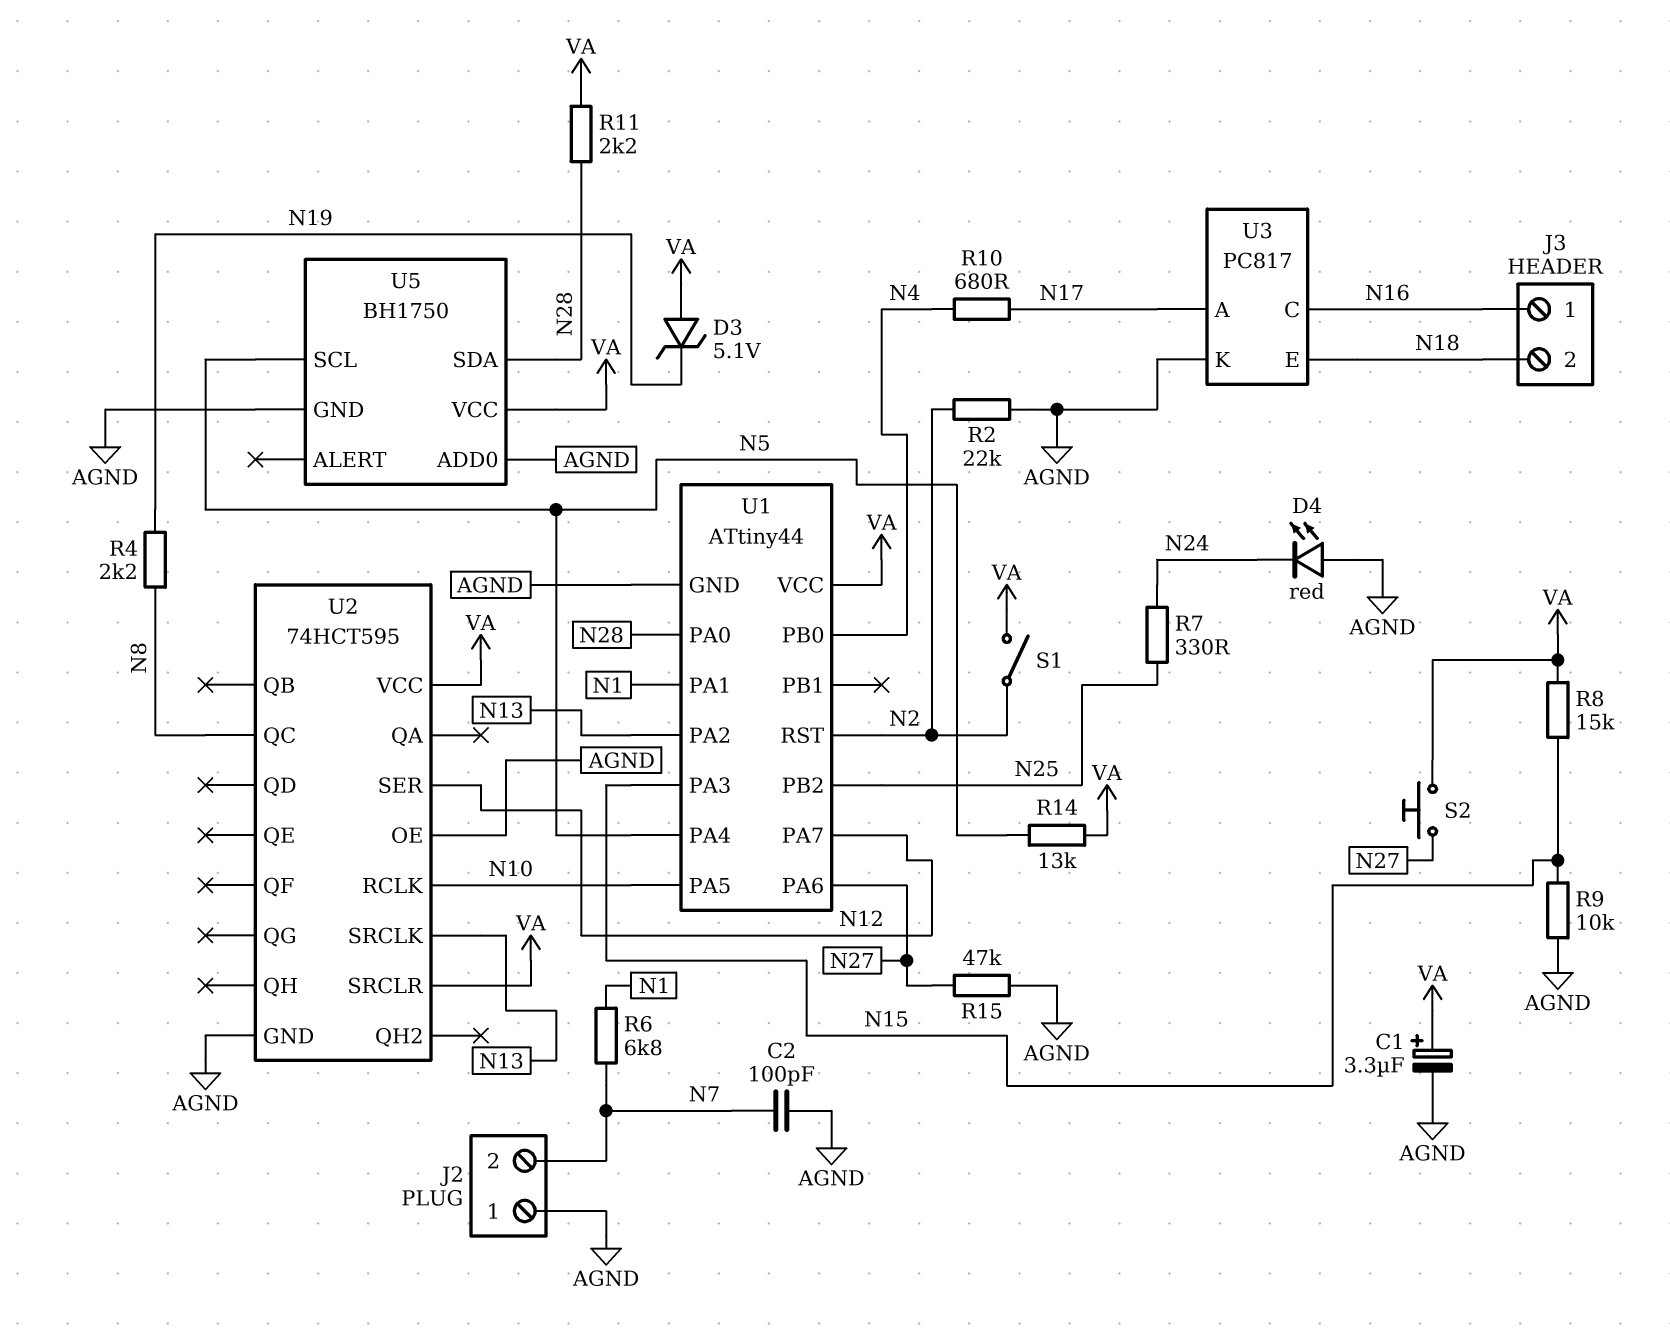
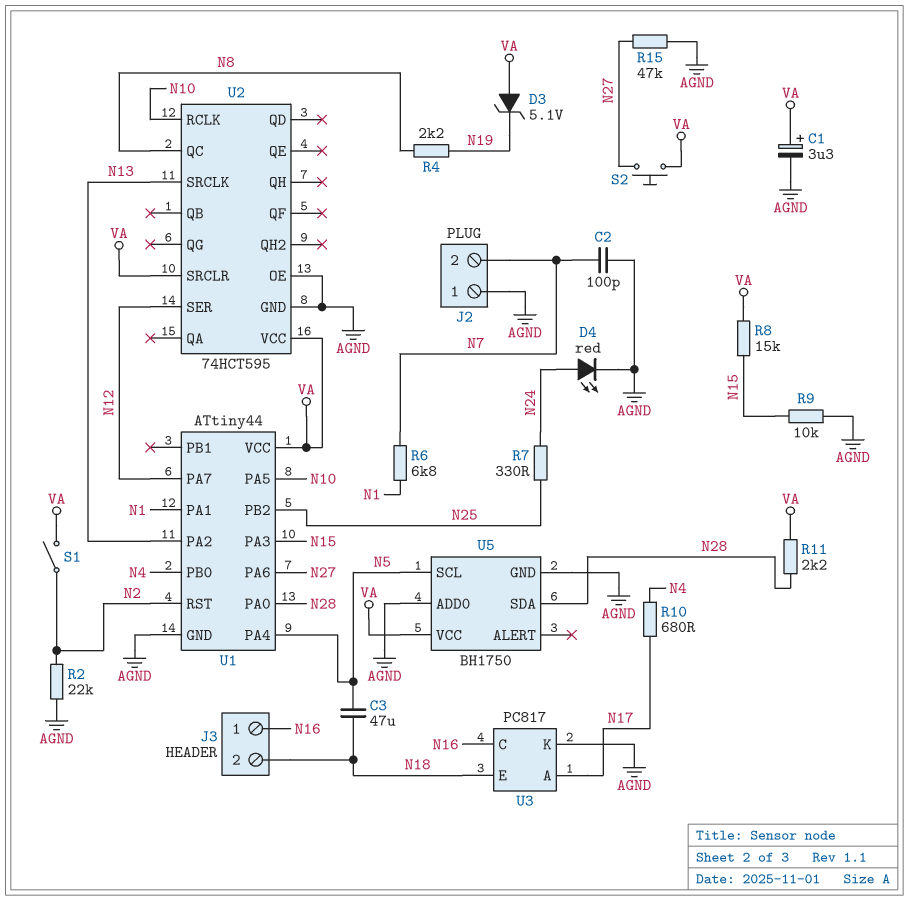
C3: none -> 47uF (N5, N18)
D4: LED red (A AGND, K N24) -> LED red (A N24, K AGND)
R14: 13k (N5, VA) -> none

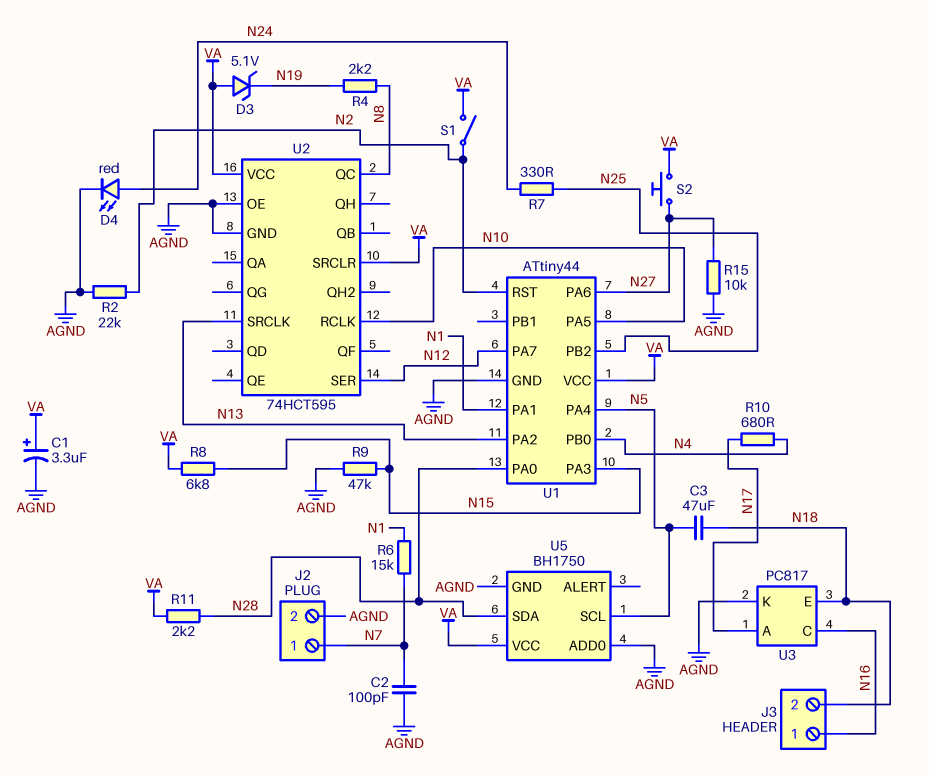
J2 pin 1: AGND -> N7
J2 pin 2: N7 -> AGND
R6: 6.8k (N1, N7) -> 15k (N1, N7)
R8: 15k (N15, VA) -> 6.8k (N15, VA)
R9: 10k (AGND, N15) -> 47k (AGND, N15)
R15: 47k (AGND, N27) -> 10k (AGND, N27)

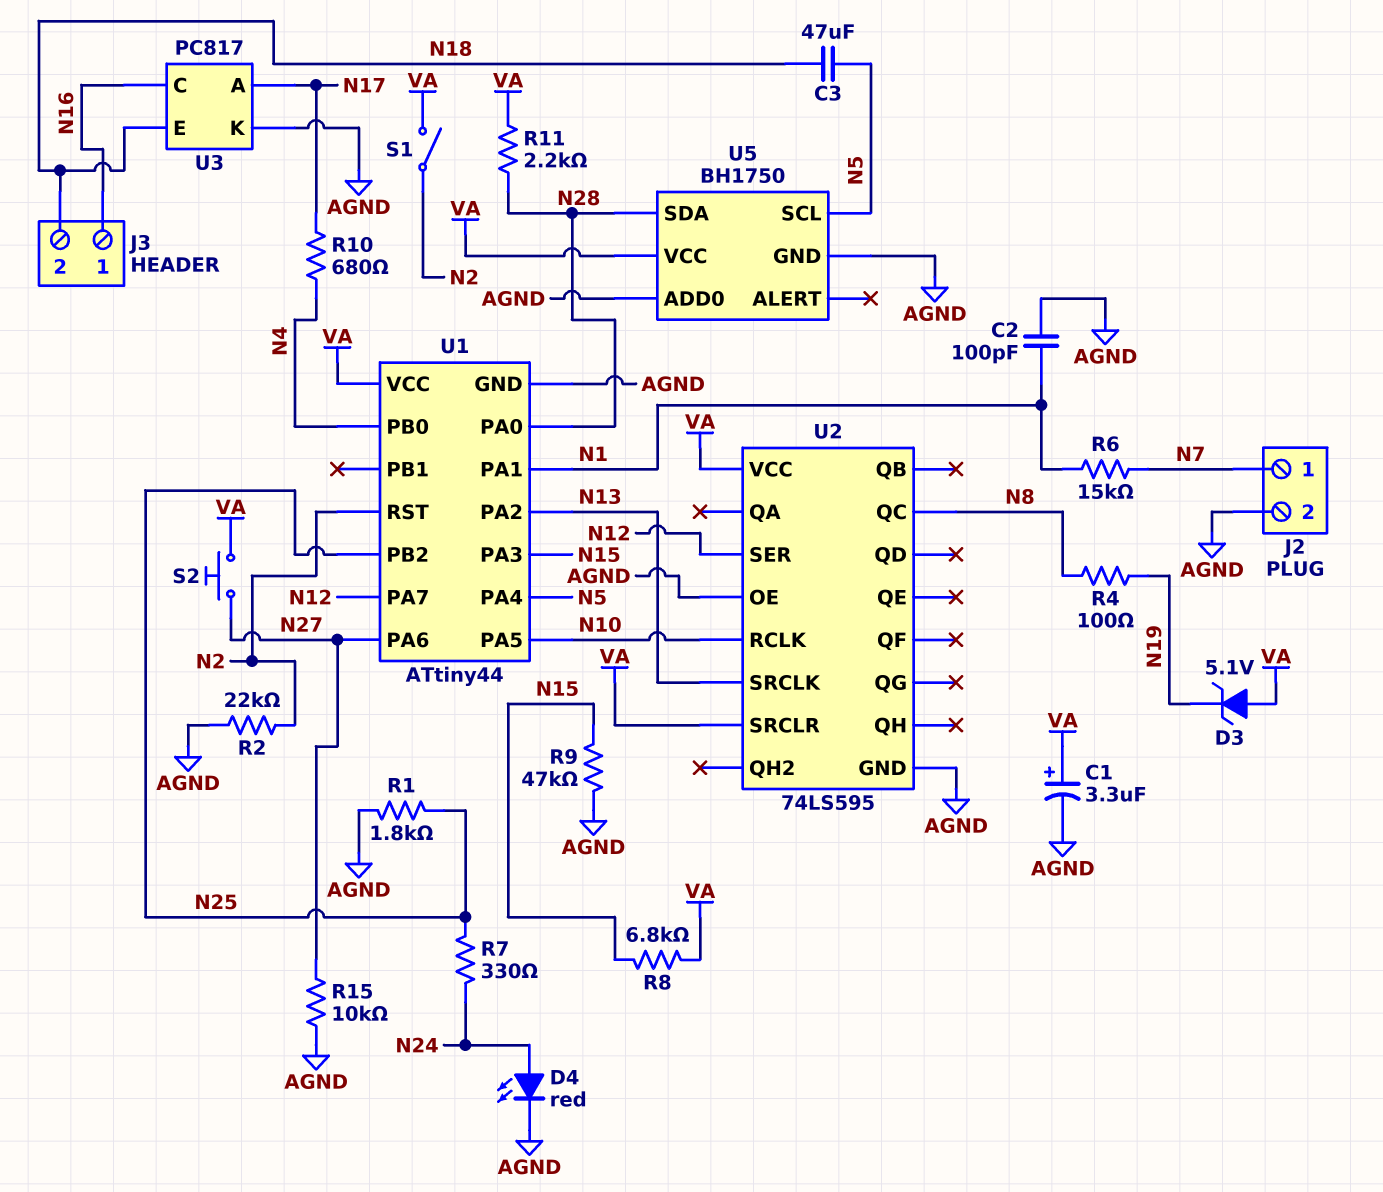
C2: 100pF (AGND, N7) -> 100pF (AGND, N1)
R1: none -> 1.8k (AGND, N25)
R4: 2.2k (N8, N19) -> 100 (N8, N19)
U2: 74HCT595 -> 74LS595

